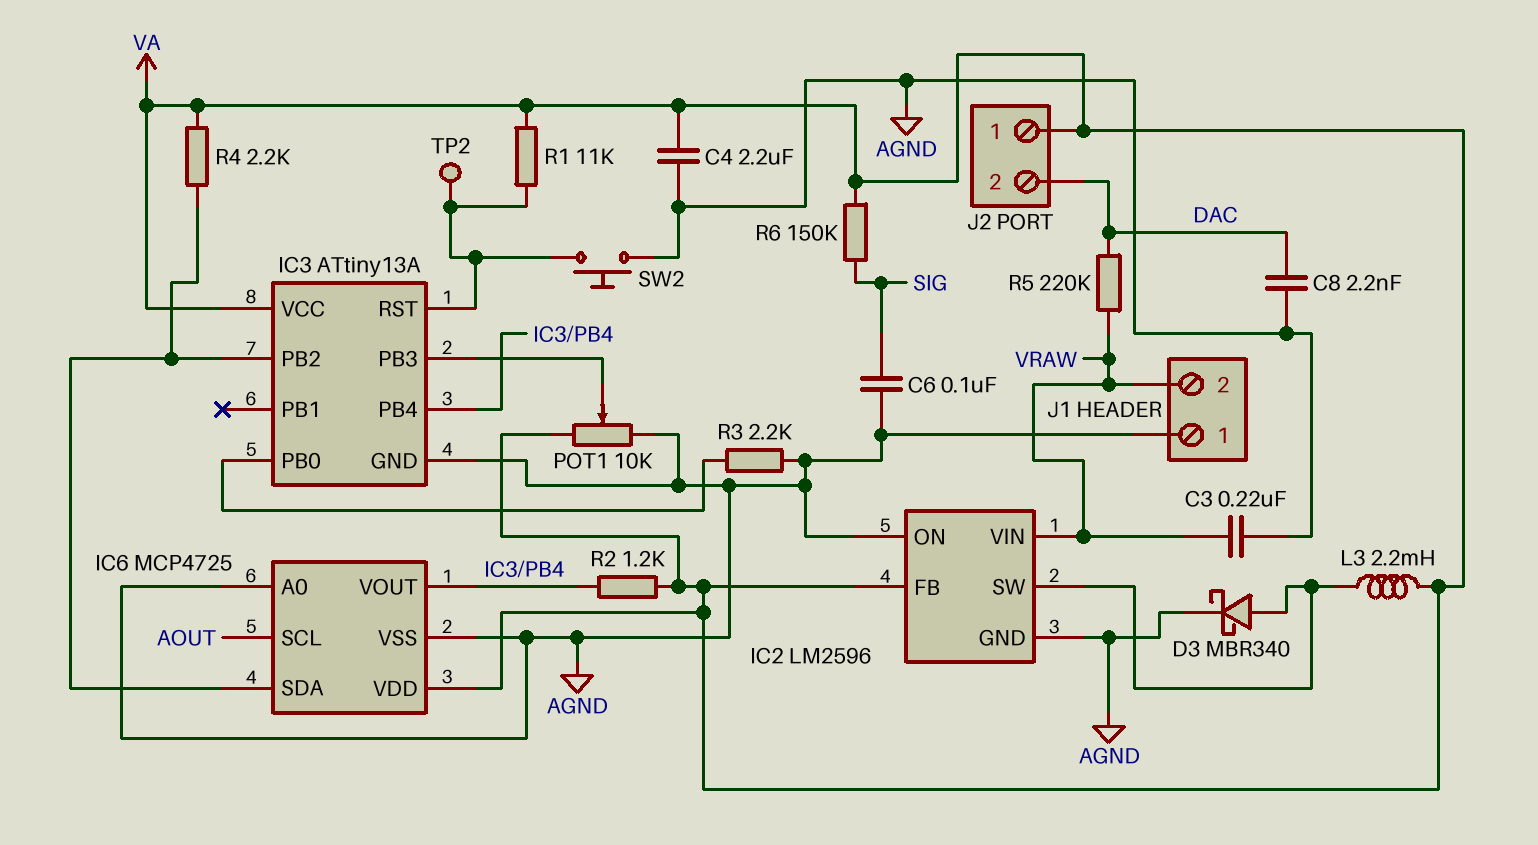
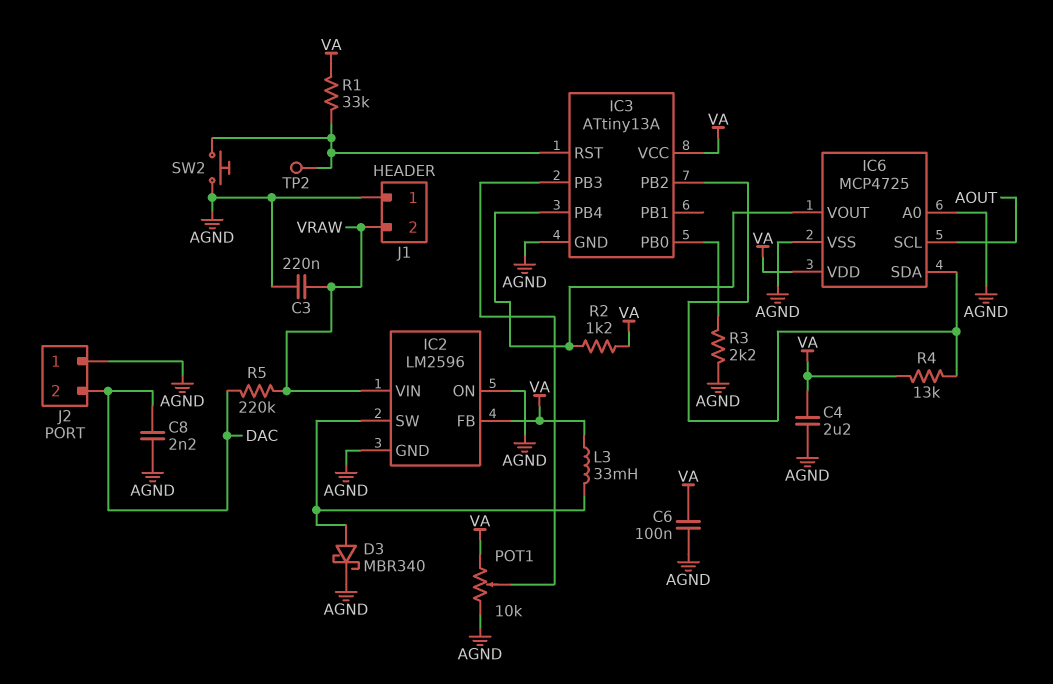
C6: 100nF (AGND, SIG) -> 100nF (AGND, VA)
J2 pin 1: VA -> AGND
L3: 2.2mH (IC2/SW, VA) -> 33mH (IC2/SW, VA)
R1: 11k (IC3/RST, VA) -> 33k (IC3/RST, VA)
R4: 2.2k (IC3/PB2, VA) -> 13k (IC3/PB2, VA)
R6: 150k (SIG, VA) -> none

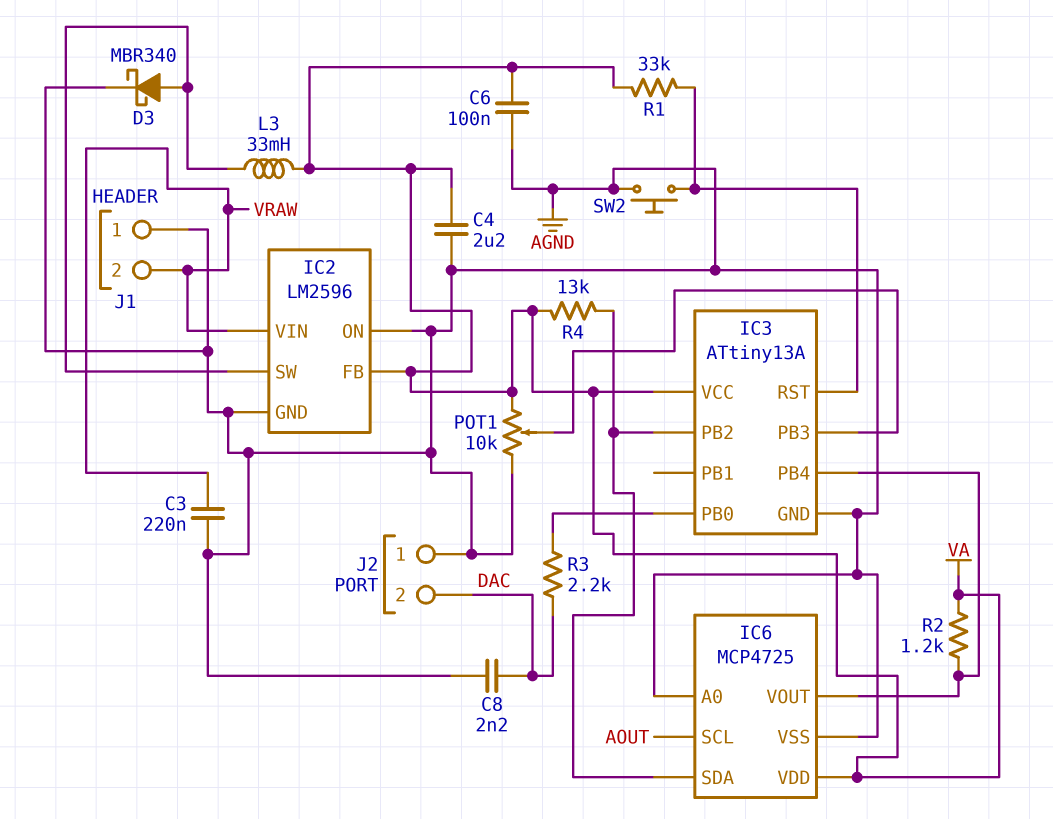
R3: 2.2k (AGND, IC3/PB0) -> 2.2k (DAC, IC3/PB0)
R5: 220k (DAC, VRAW) -> none
TP2: test point (IC3/RST) -> none

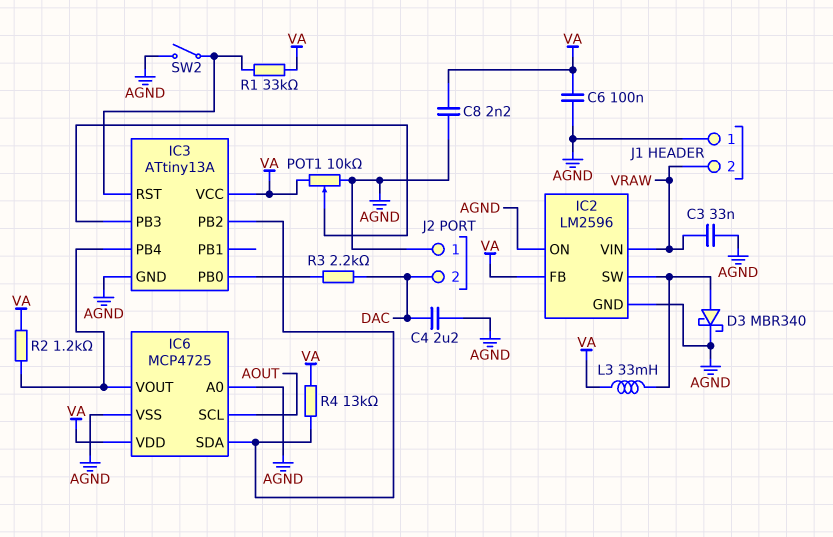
C3: 220nF (AGND, VRAW) -> 33nF (AGND, VRAW)
C4: 2.2uF (AGND, VA) -> 2.2uF (AGND, DAC)
C8: 2.2nF (AGND, DAC) -> 2.2nF (AGND, VA)
SW2: button (AGND, IC3/RST) -> switch (AGND, IC3/RST)

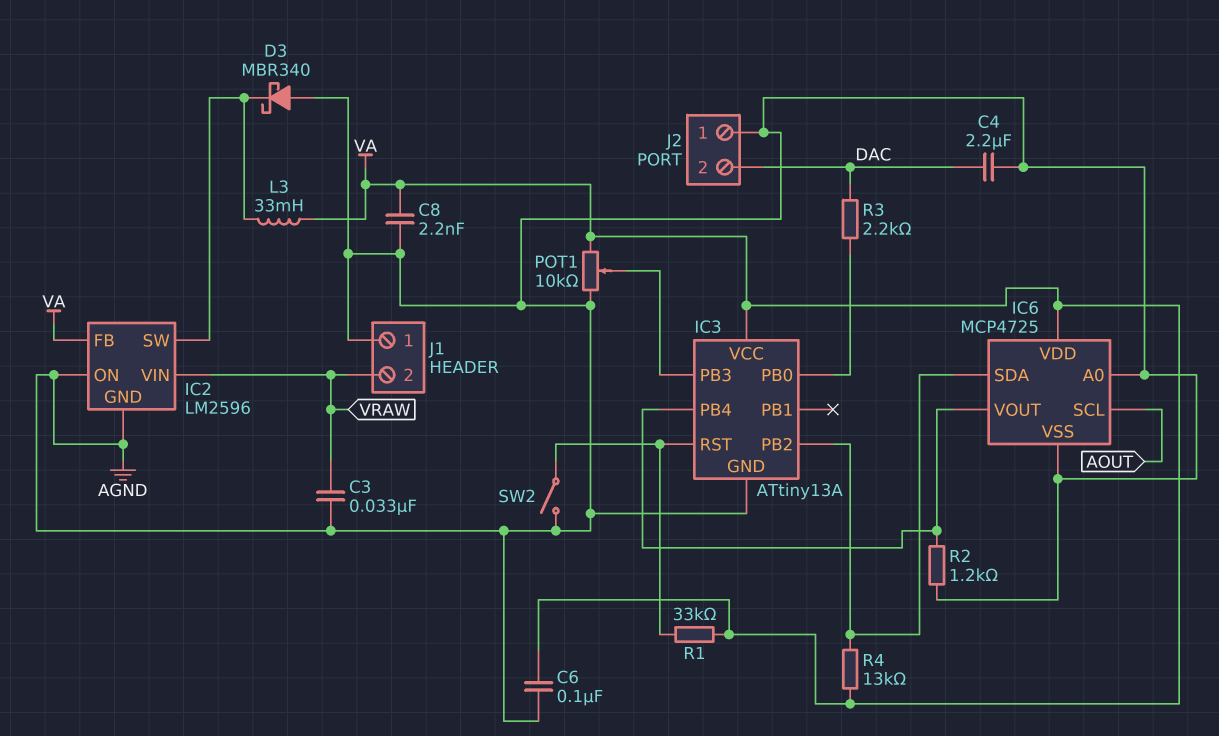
D3: schottky MBR340 (A IC2/SW, K AGND) -> schottky MBR340 (A AGND, K IC2/SW)
R2: 1.2k (IC3/PB4, VA) -> 1.2k (AGND, IC3/PB4)

